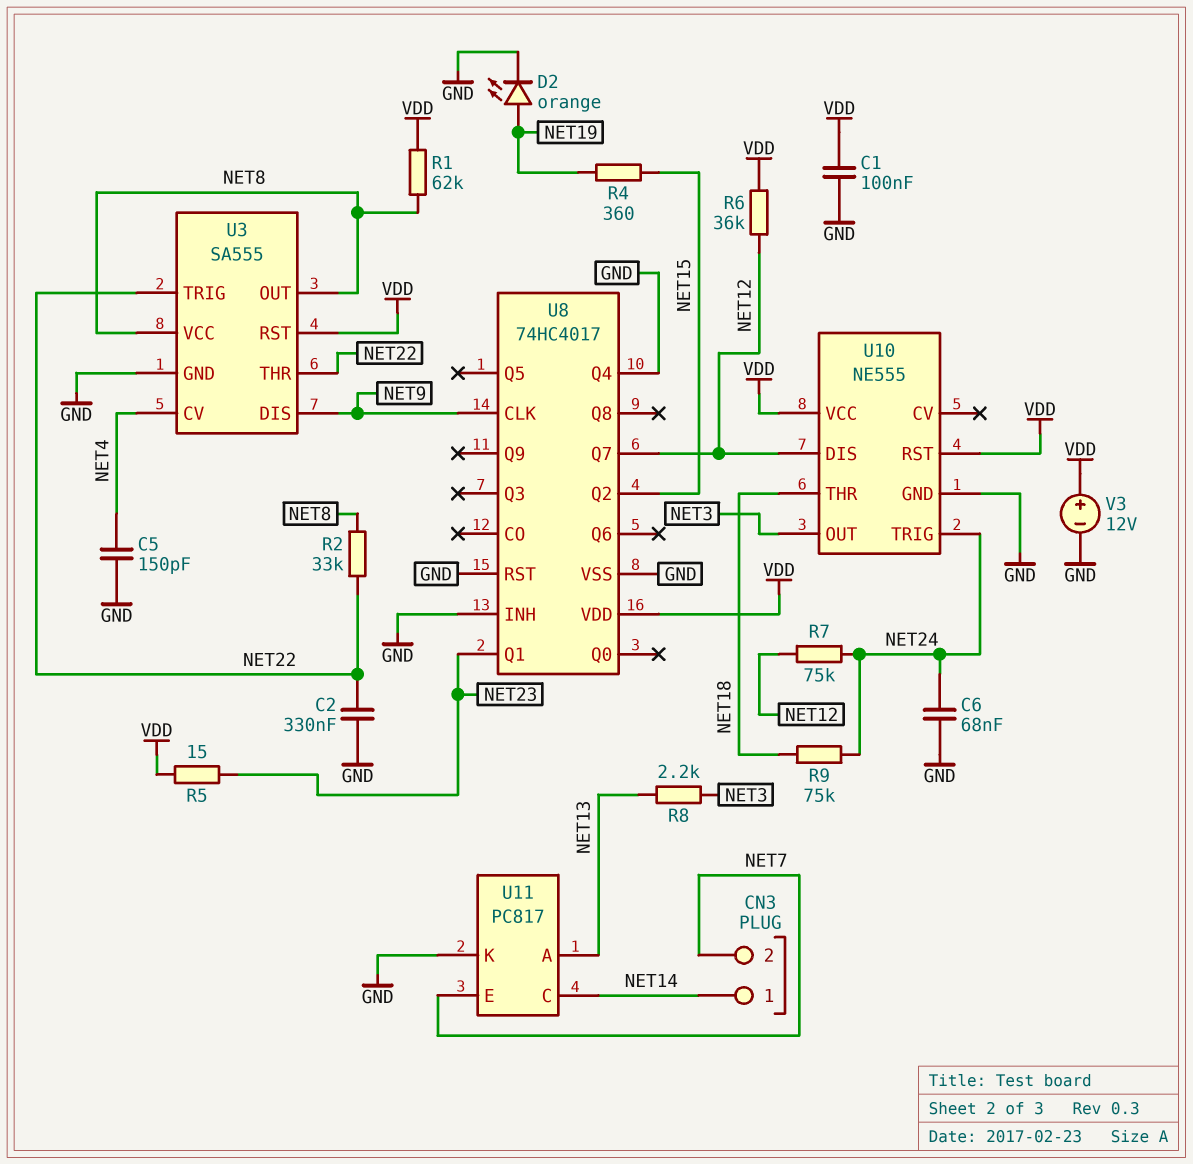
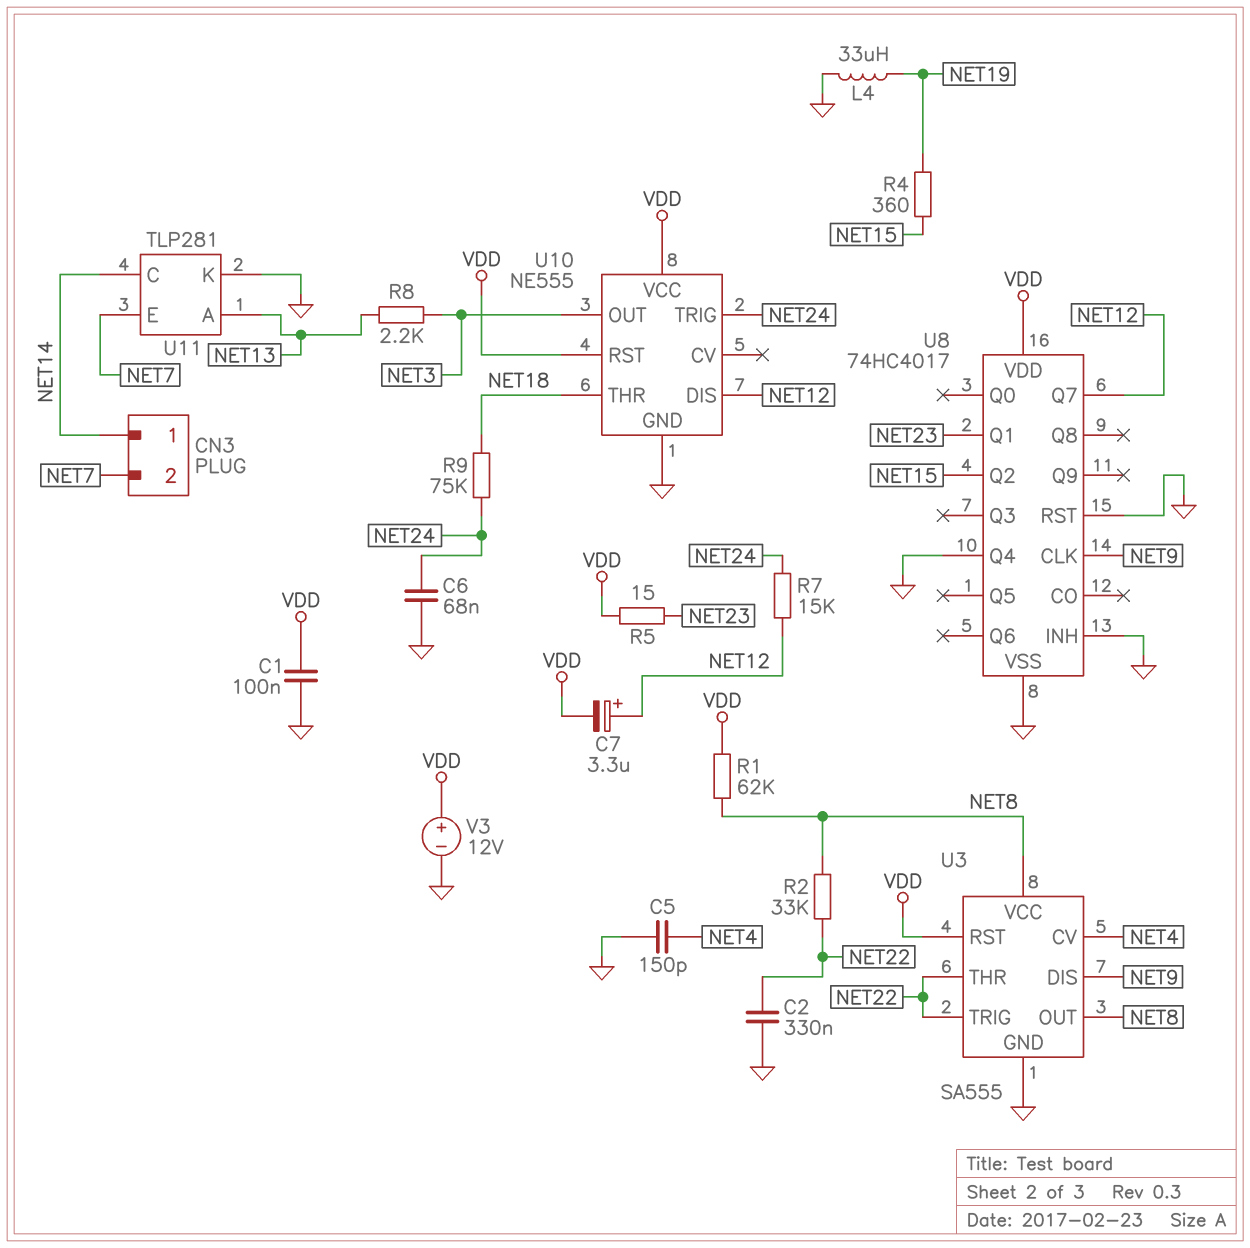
C7: none -> 3.3uF (plus NET12, minus VDD)
D2: LED orange (A NET19, K GND) -> none
L4: none -> 33uH (GND, NET19)
R6: 36k (NET12, VDD) -> none
R7: 75k (NET12, NET24) -> 15k (NET12, NET24)
U11: PC817 -> TLP281

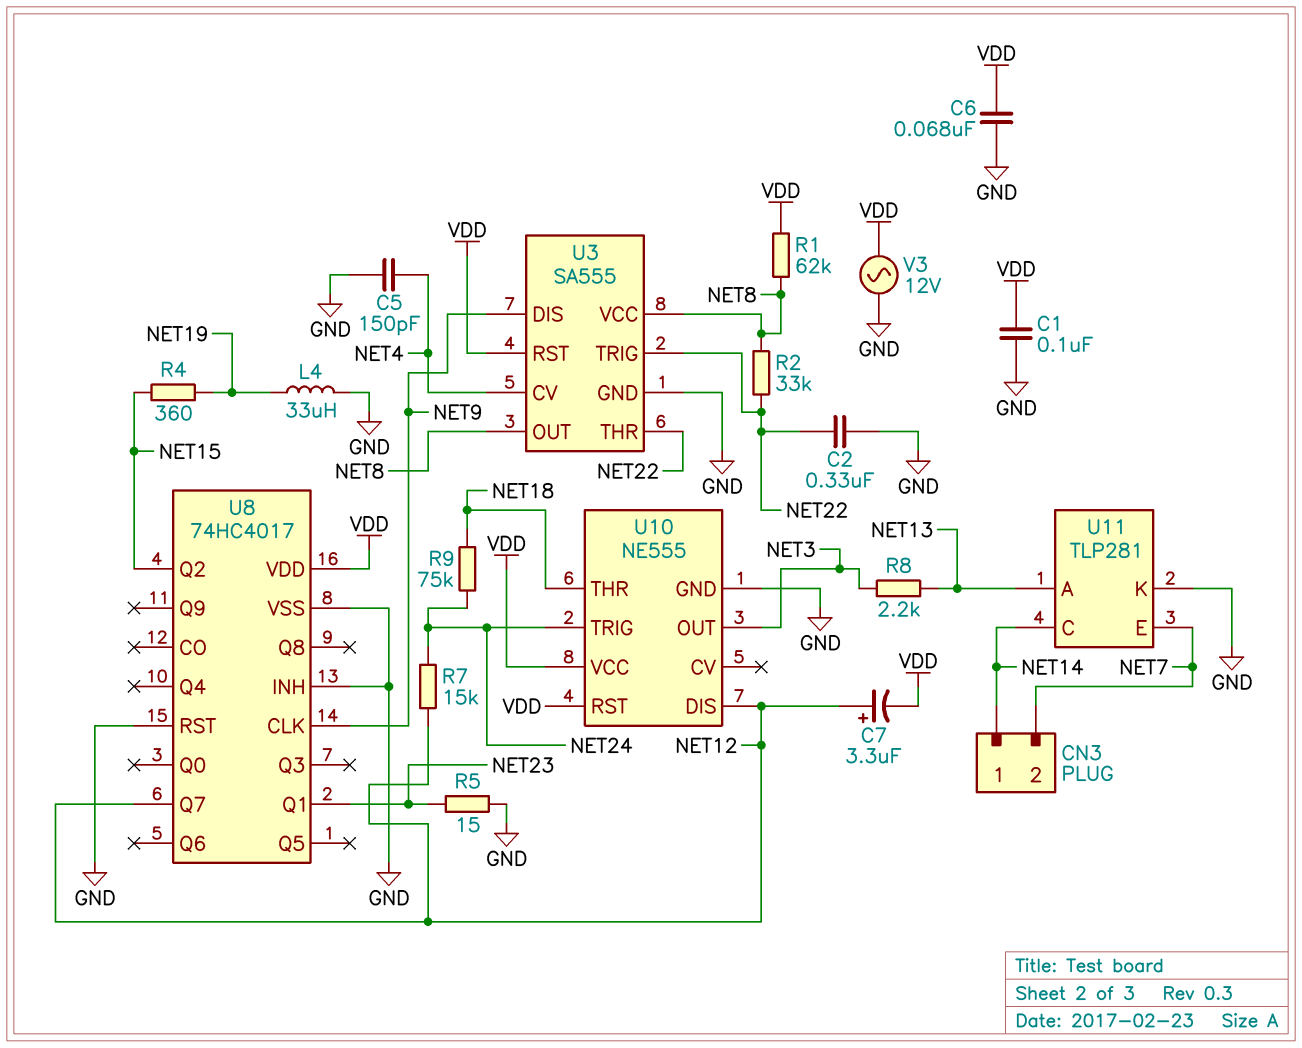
C6: 68nF (GND, NET24) -> 68nF (GND, VDD)
R5: 15 (NET23, VDD) -> 15 (GND, NET23)
U8 pin Q4: GND -> none
V3: 12V (plus VDD, minus GND) -> AC 12V (GND, VDD)

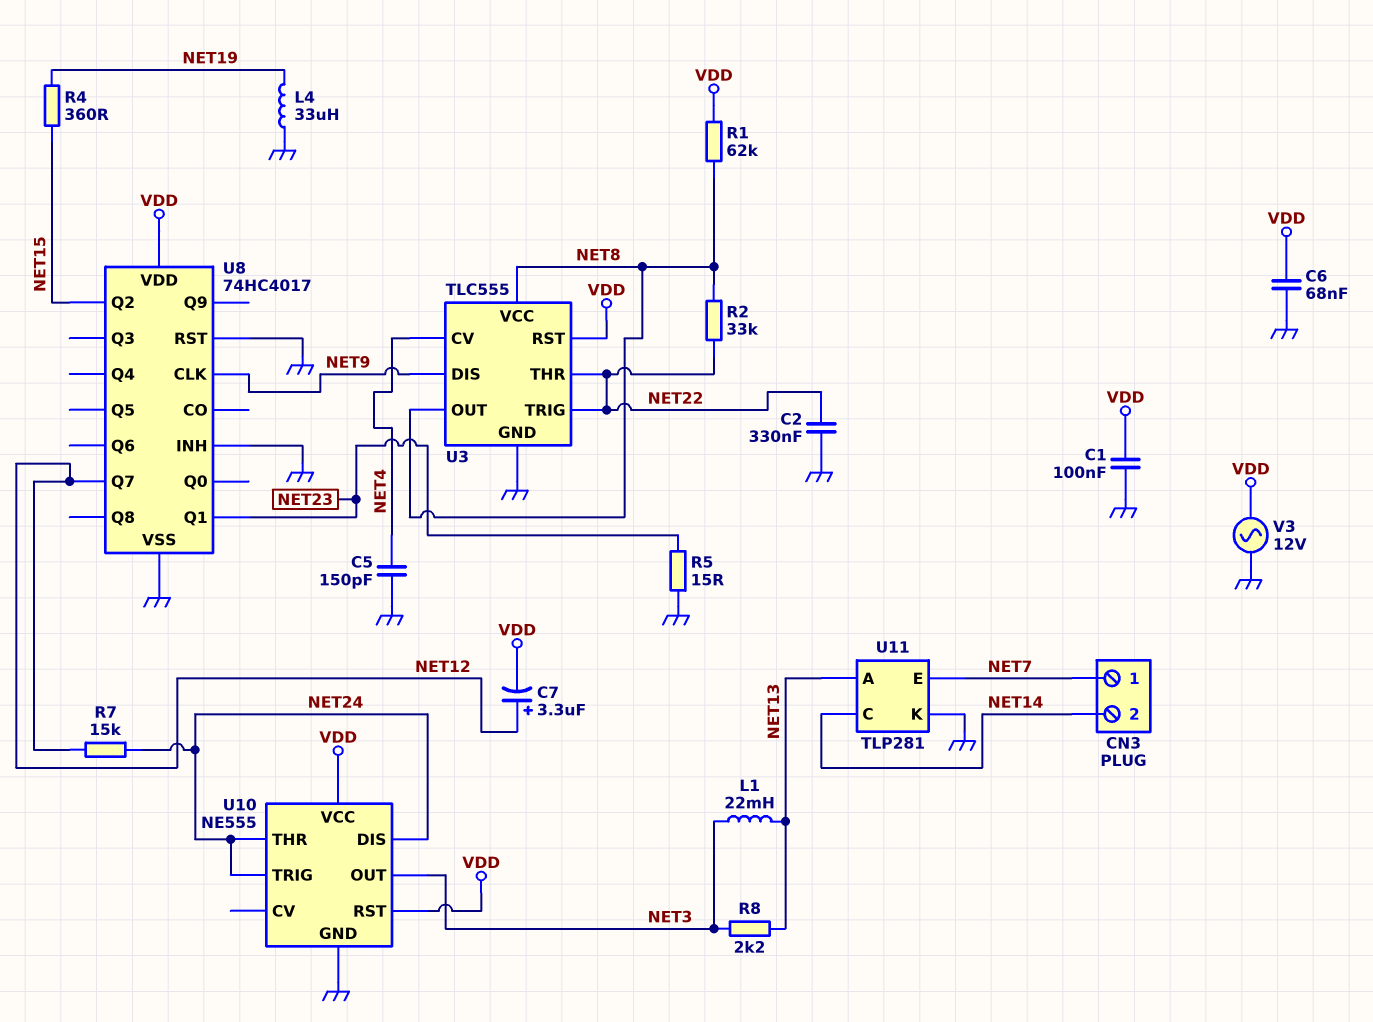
CN3 pin 1: NET14 -> NET7
CN3 pin 2: NET7 -> NET14
L1: none -> 22mH (NET3, NET13)
R9: 75k (NET18, NET24) -> none
U3: SA555 -> TLC555
U10 pin DIS: NET12 -> NET24
U10 pin THR: NET18 -> NET24

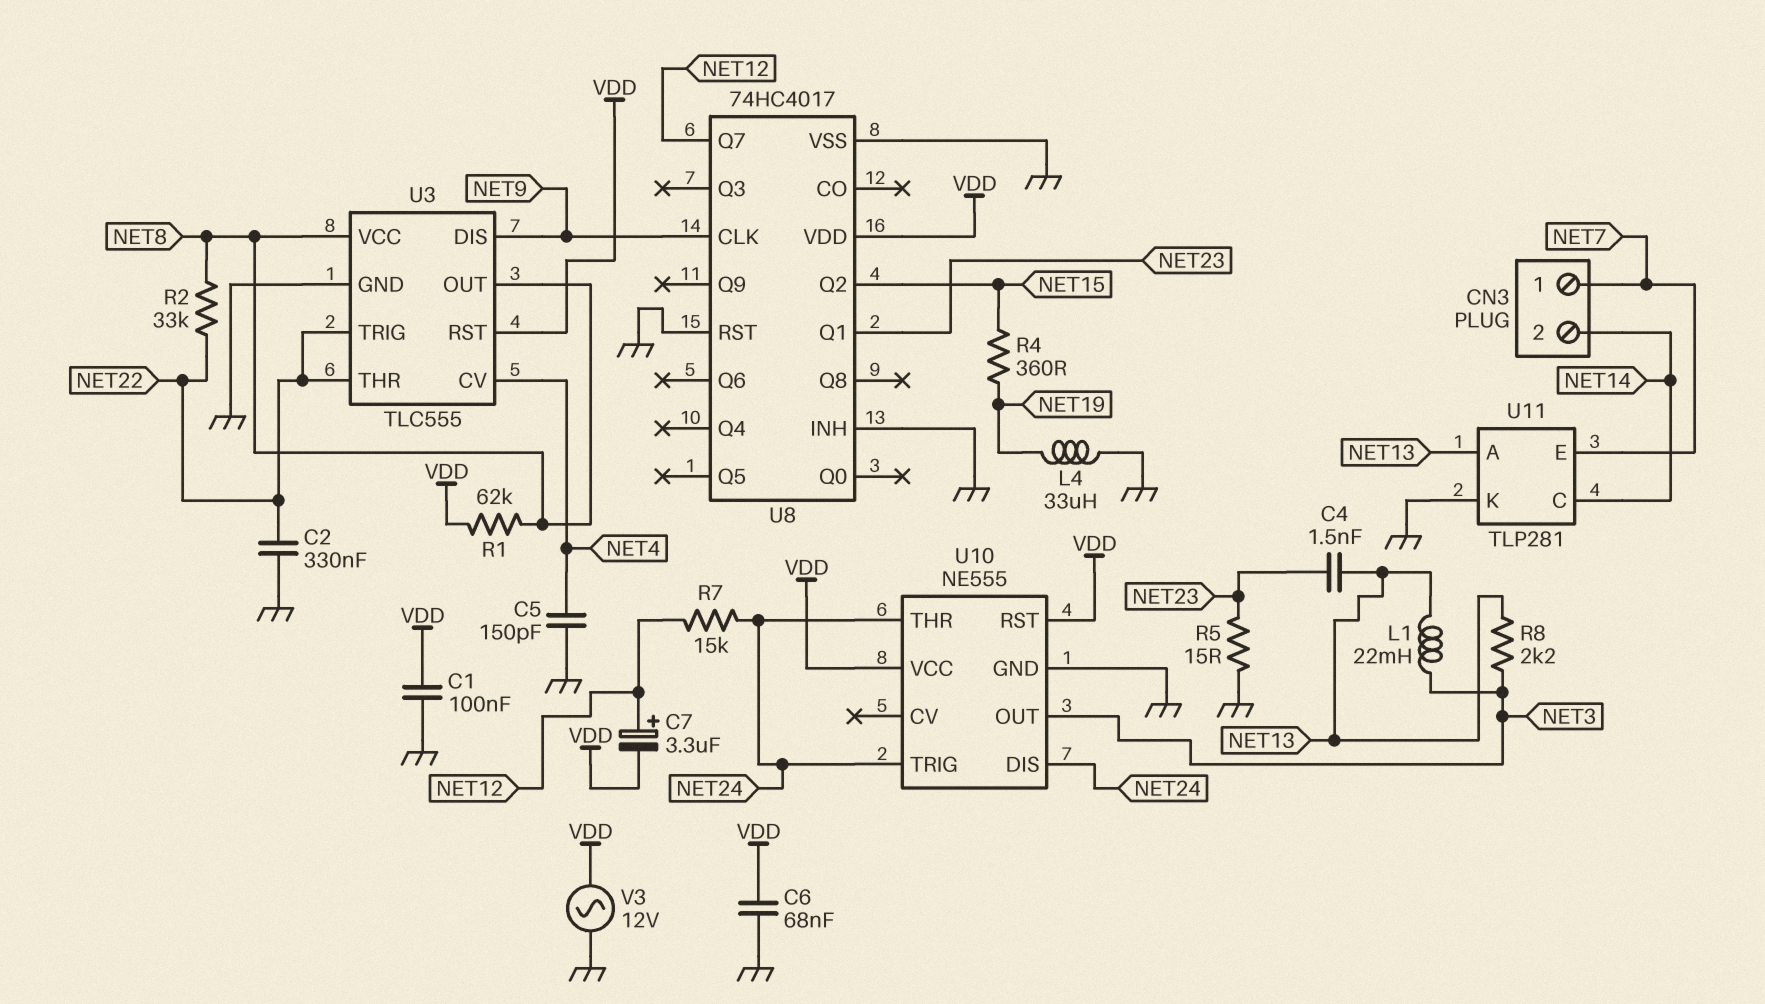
C4: none -> 1.5nF (NET13, NET23)

